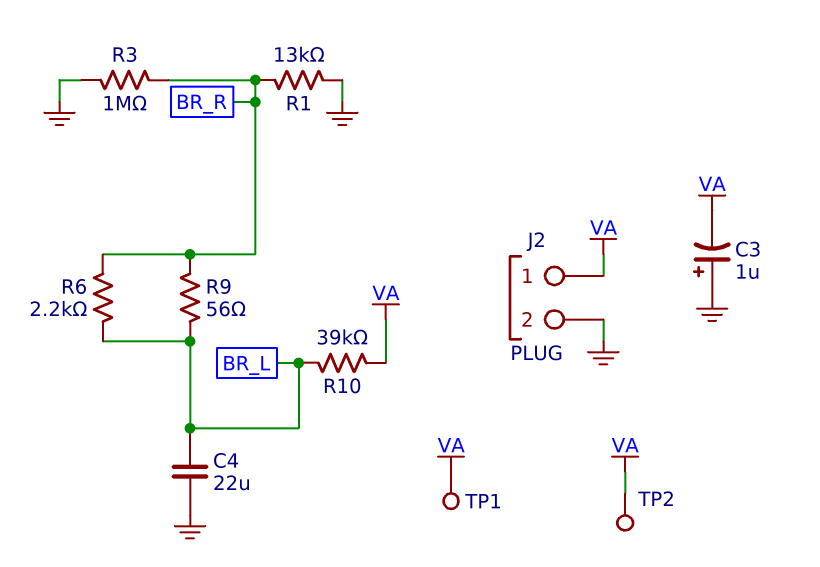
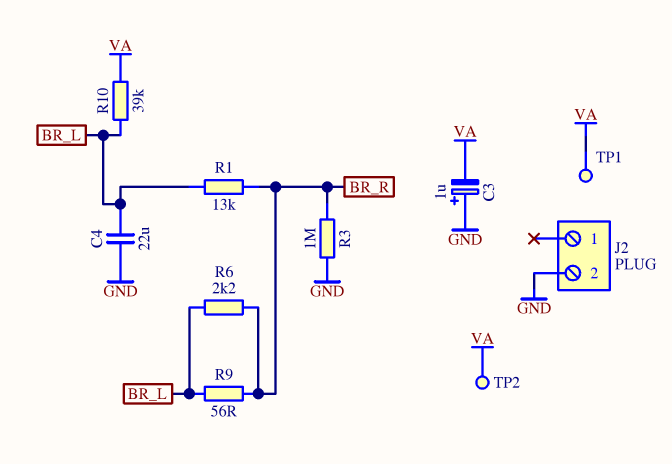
J2 pin 1: VA -> none
R1: 13k (BR_R, GND) -> 13k (BR_L, BR_R)

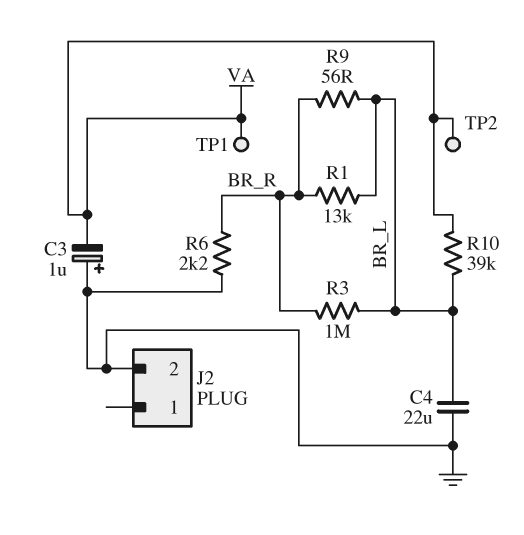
R3: 1M (BR_R, GND) -> 1M (BR_L, BR_R)
R6: 2.2k (BR_L, BR_R) -> 2.2k (BR_R, GND)

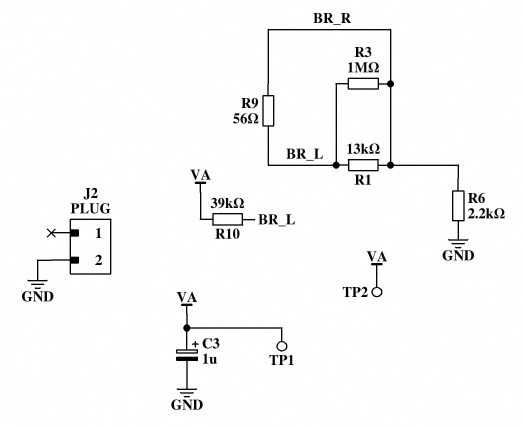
C3: 1uF (plus GND, minus VA) -> 1uF (plus VA, minus GND)
C4: 22uF (BR_L, GND) -> none

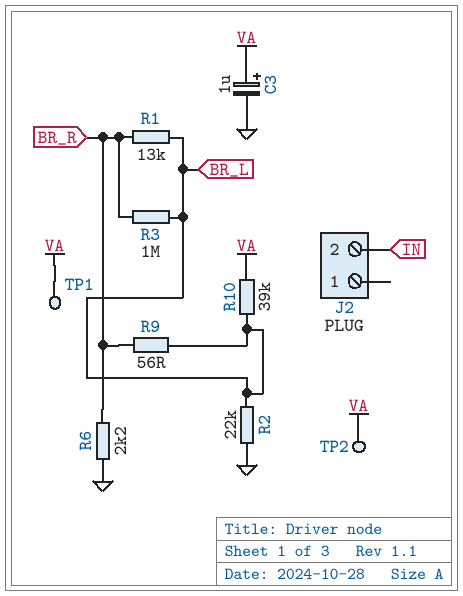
J2 pin 2: GND -> IN
R2: none -> 22k (BR_L, GND)

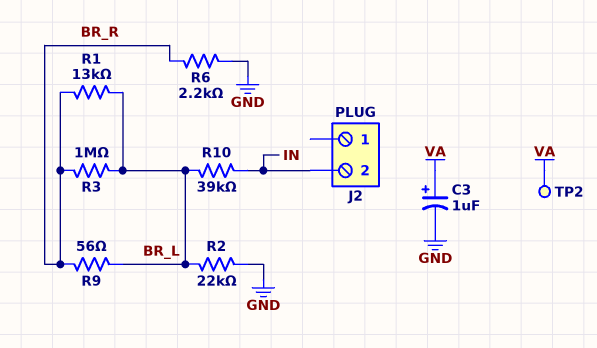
R10: 39k (BR_L, VA) -> 39k (BR_L, IN)
TP1: test point (VA) -> none

